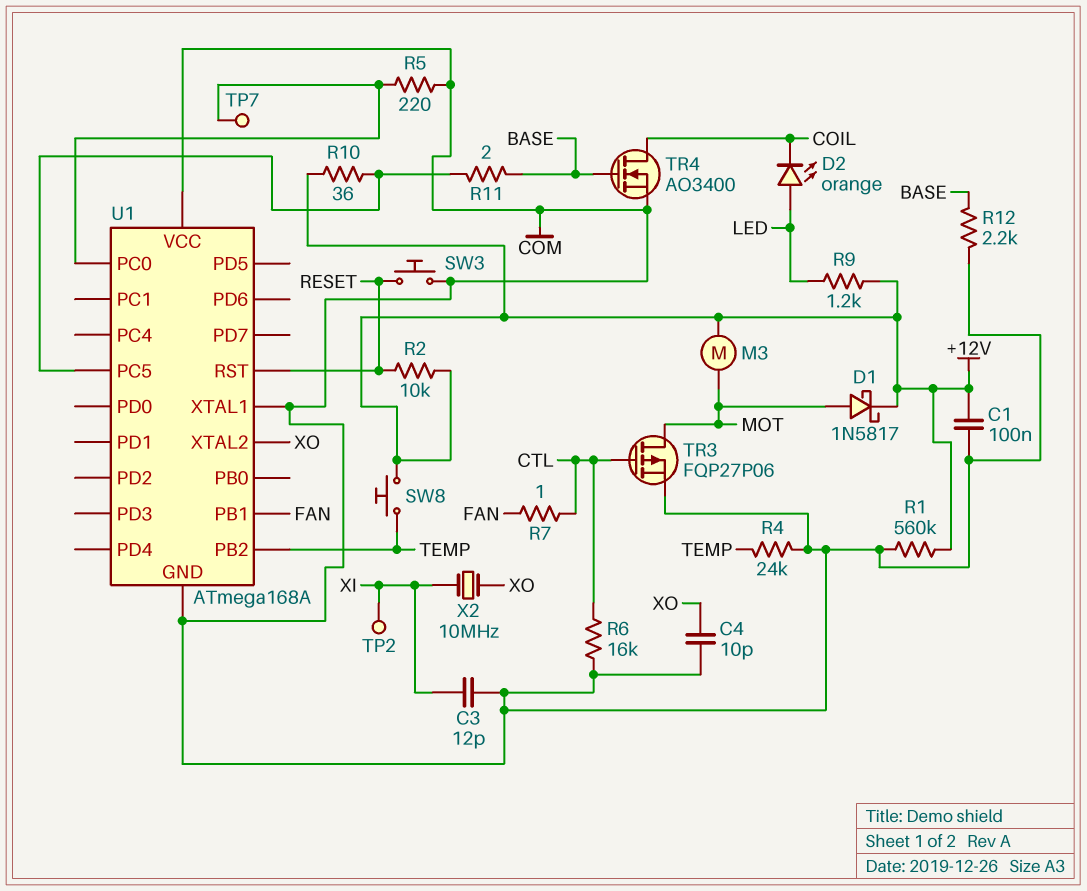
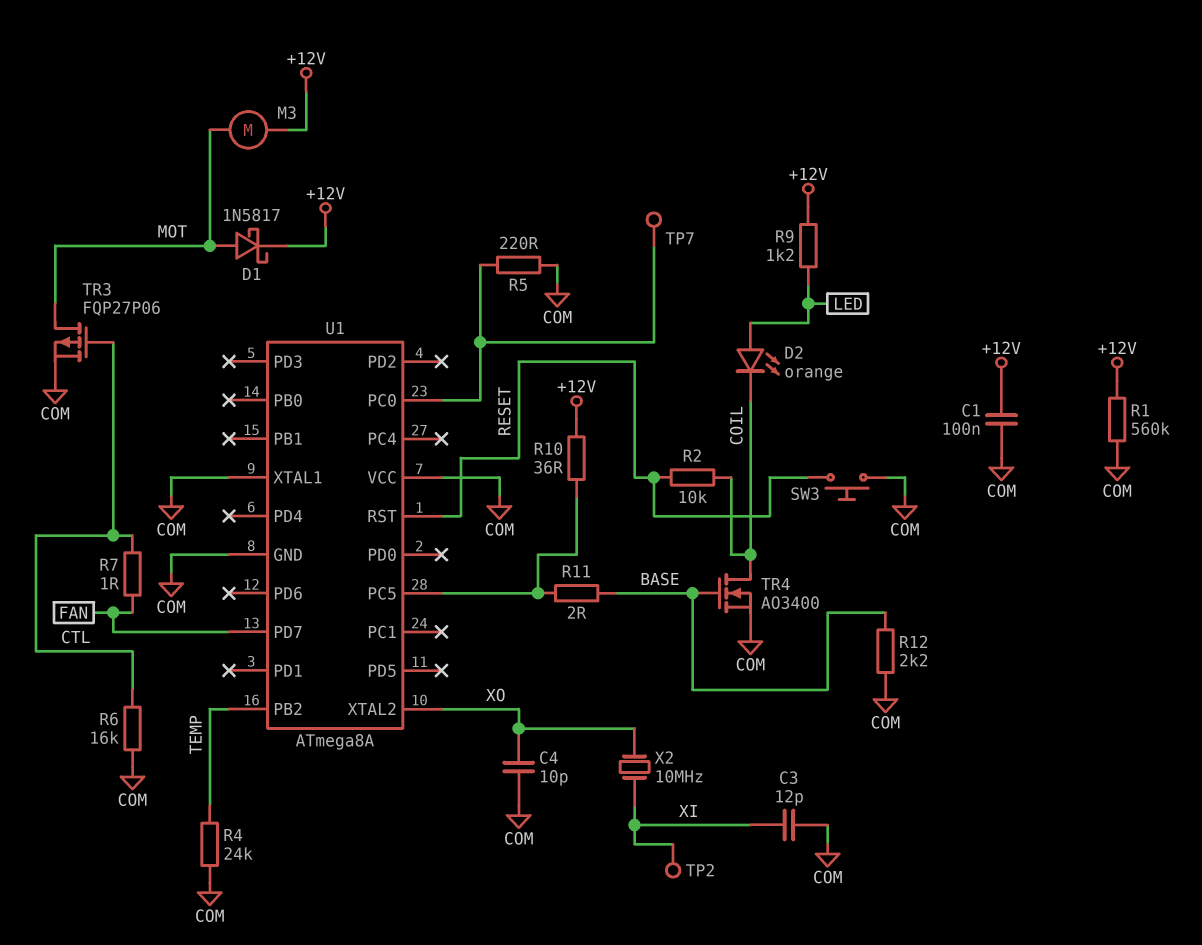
R2: 10k (+12V, RESET) -> 10k (COIL, RESET)
SW8: button (+12V, TEMP) -> none
U1: ATmega168A -> ATmega8A
U1 pin PB1: FAN -> none
U1 pin PD7: none -> FAN

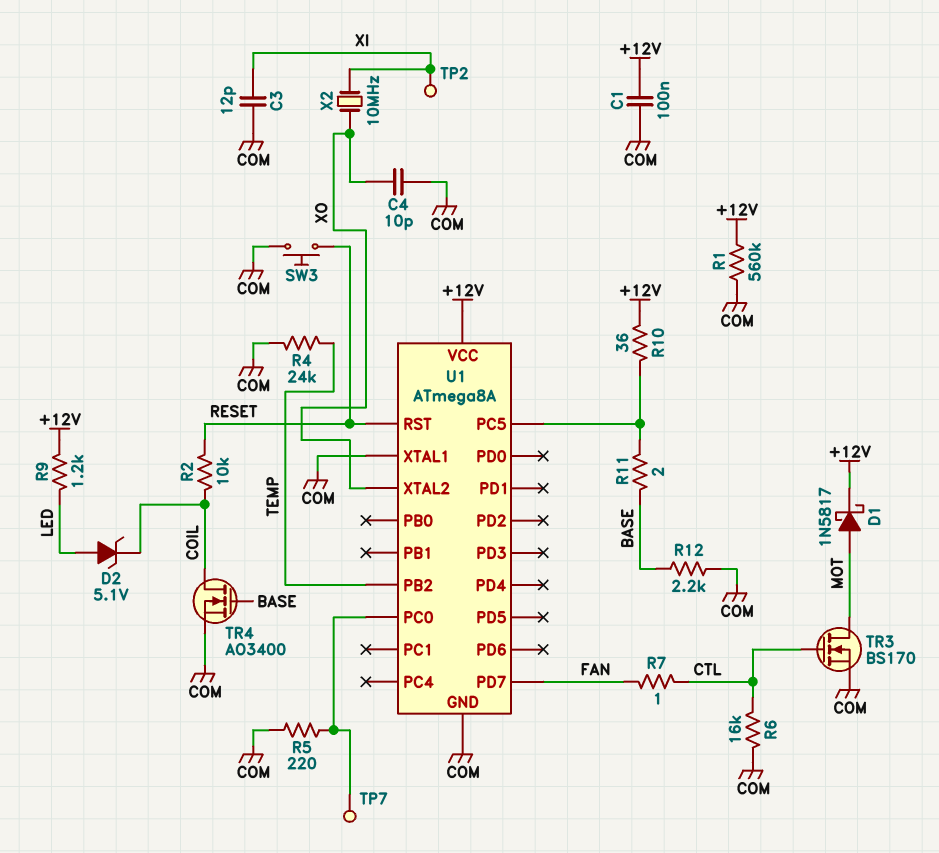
D2: LED orange (A LED, K COIL) -> zener 5.1V (A LED, K COIL)
M3: motor (+12V, MOT) -> none
TR3: PMOS FQP27P06 (G CTL, D MOT, S COM) -> NMOS BS170 (G CTL, D MOT, S COM)
U1 pin VCC: COM -> +12V

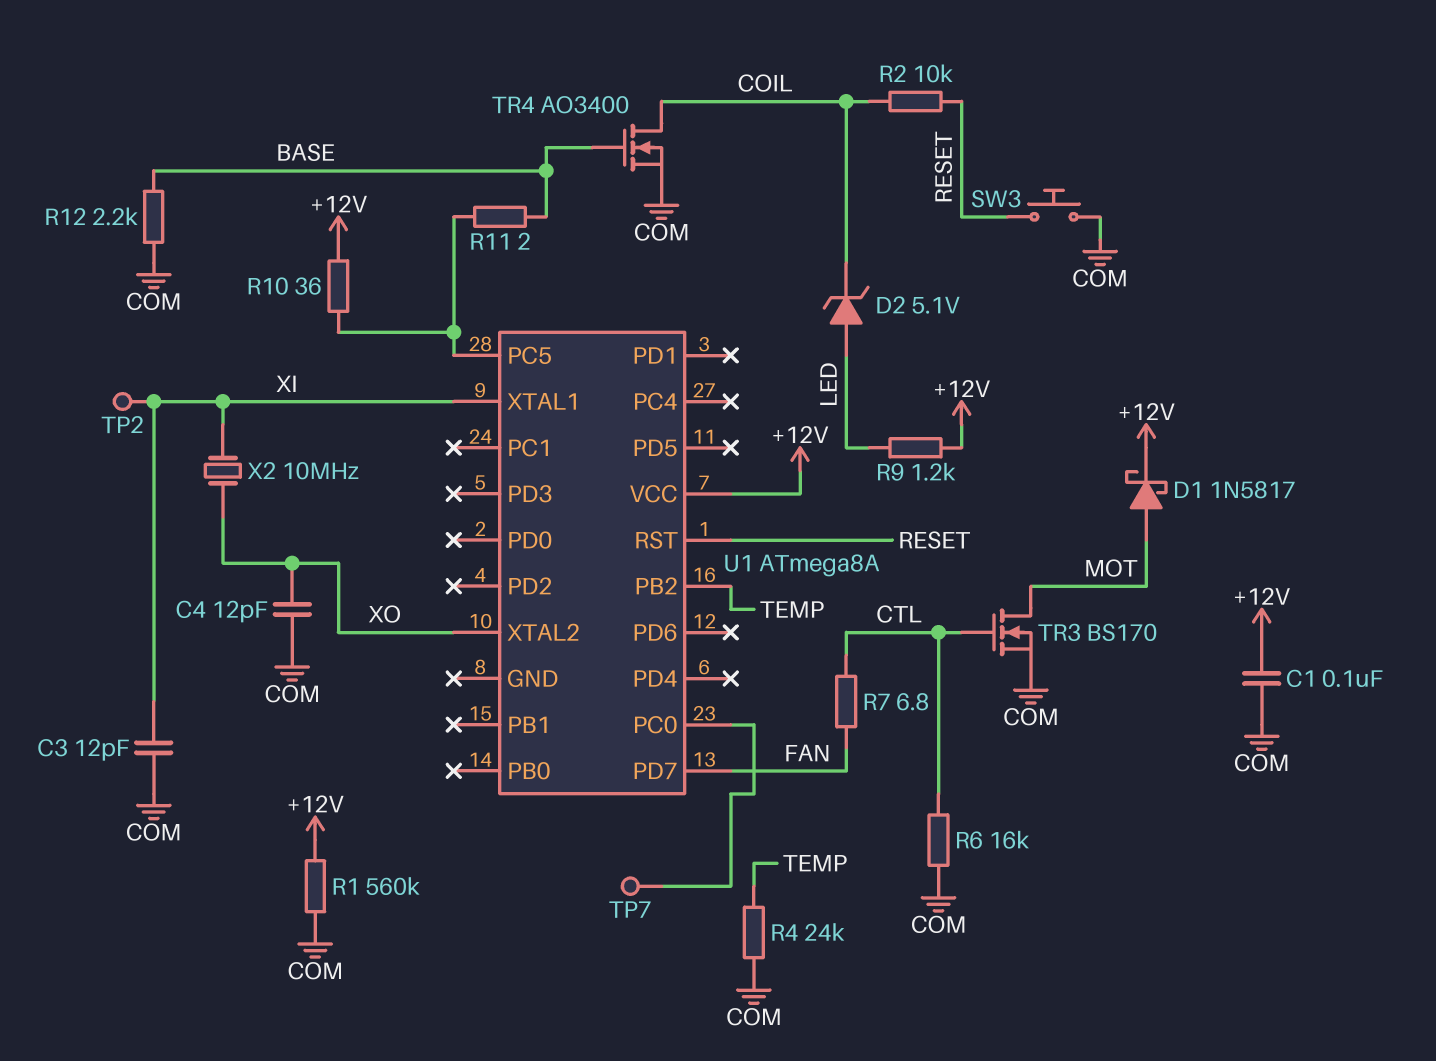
C4: 10pF (COM, XO) -> 12pF (COM, XO)
R5: 220 (COM, U1/PC0) -> none
R7: 1 (CTL, FAN) -> 6.8 (CTL, FAN)
U1 pin GND: COM -> none
U1 pin XTAL1: COM -> XI

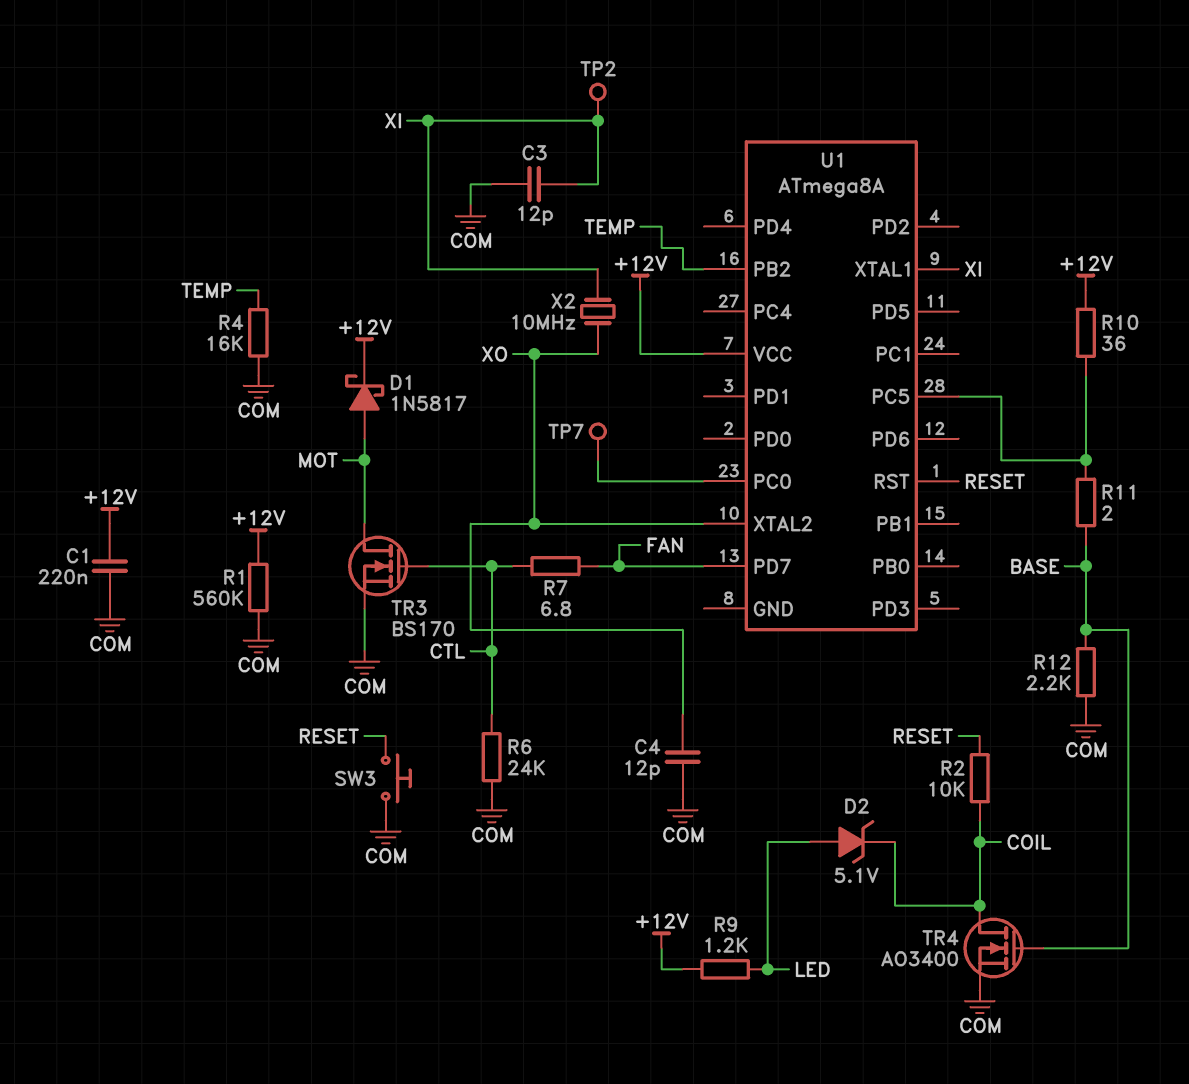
C1: 100nF (+12V, COM) -> 220nF (+12V, COM)
R4: 24k (COM, TEMP) -> 16k (COM, TEMP)
R6: 16k (COM, CTL) -> 24k (COM, CTL)

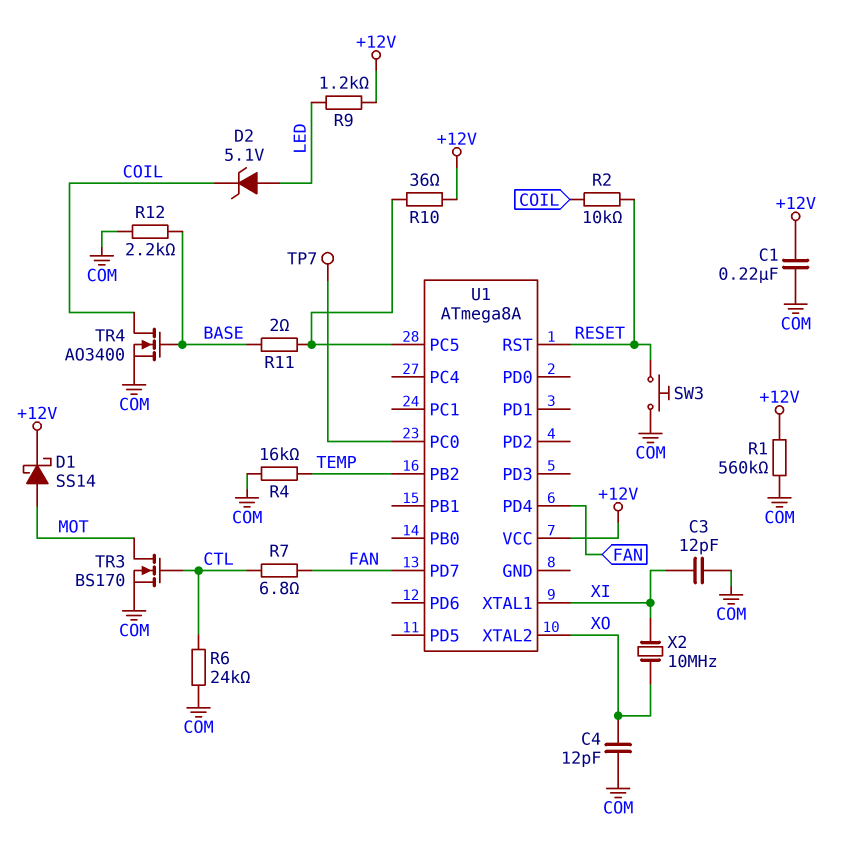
D1: schottky 1N5817 (A MOT, K +12V) -> schottky SS14 (A MOT, K +12V)
TP2: test point (XI) -> none
U1 pin PD4: none -> FAN

